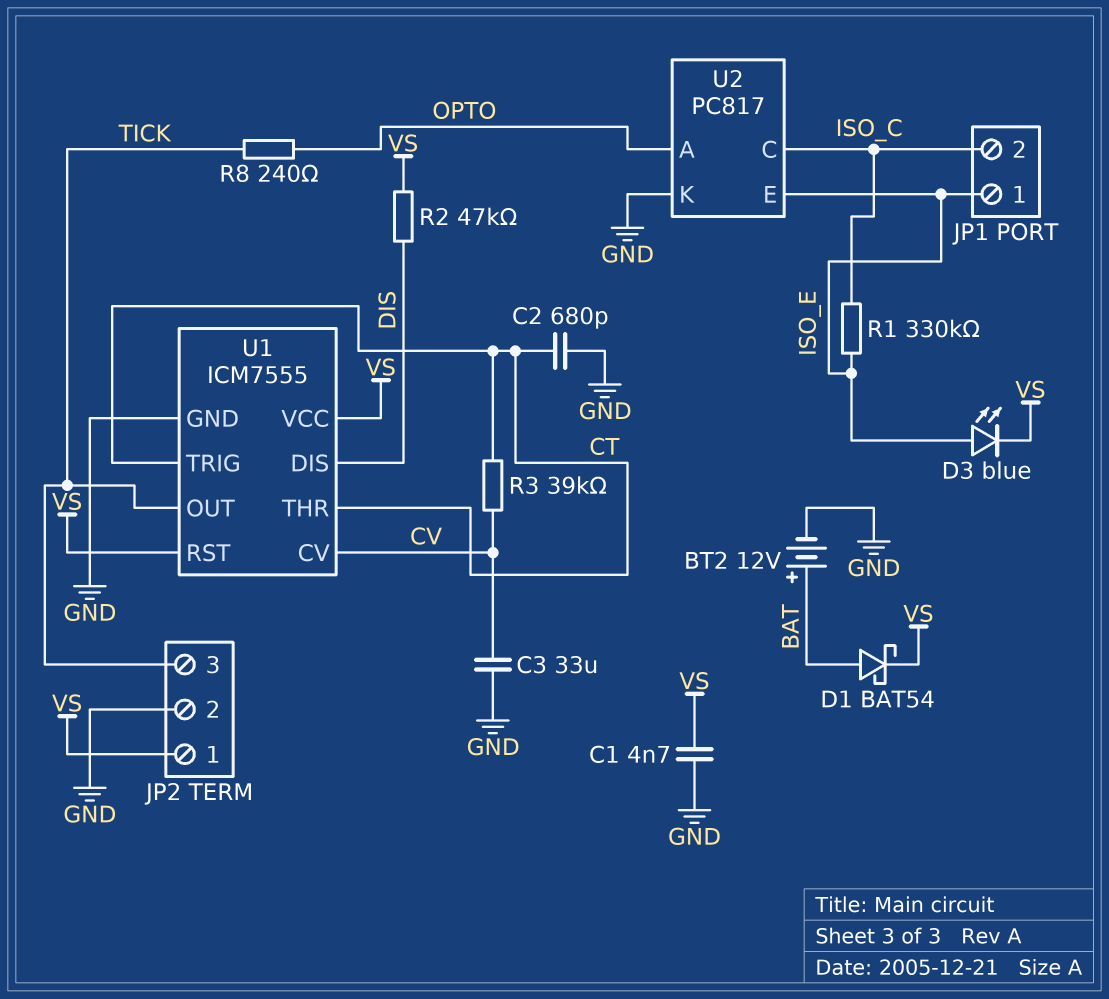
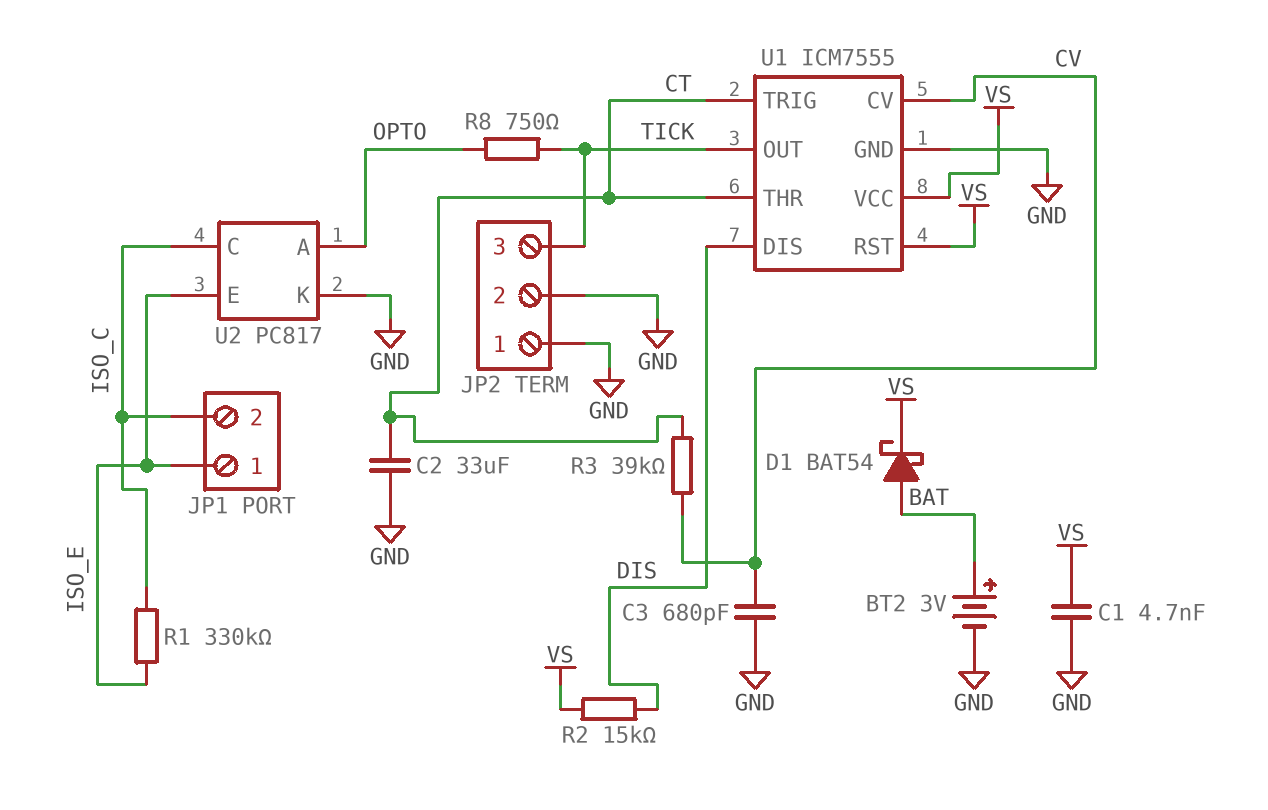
BT2: 12V (plus BAT, minus GND) -> 3V (plus BAT, minus GND)
C2: 680pF (CT, GND) -> 33uF (CT, GND)
C3: 33uF (CV, GND) -> 680pF (CV, GND)
D3: LED blue (A ISO_E, K VS) -> none
JP2 pin 1: VS -> GND
R2: 47k (DIS, VS) -> 15k (DIS, VS)
R8: 240 (OPTO, TICK) -> 750 (OPTO, TICK)

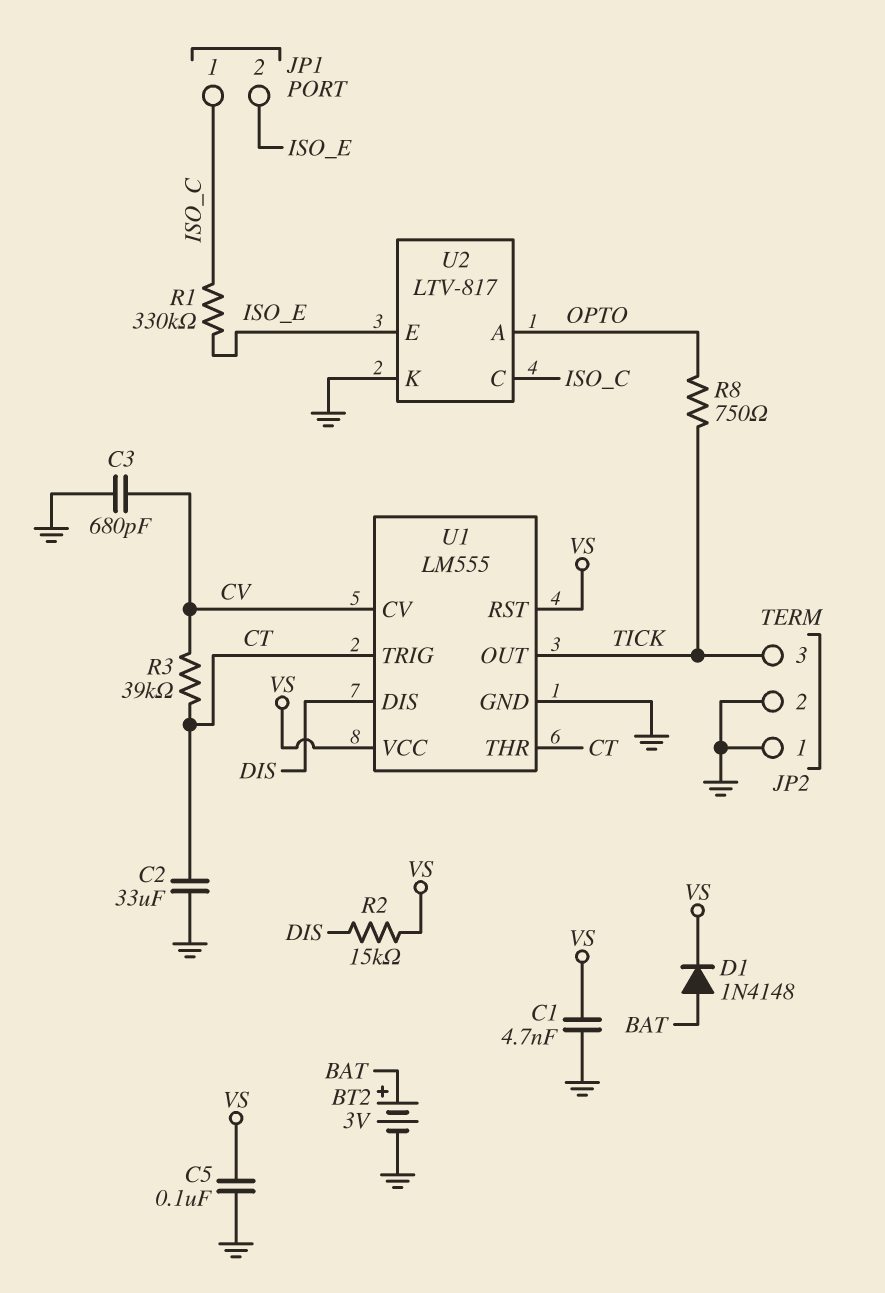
C5: none -> 100nF (GND, VS)
D1: schottky BAT54 (A BAT, K VS) -> diode 1N4148 (A BAT, K VS)
JP1 pin 1: ISO_E -> ISO_C
JP1 pin 2: ISO_C -> ISO_E
U1: ICM7555 -> LM555
U2: PC817 -> LTV-817

